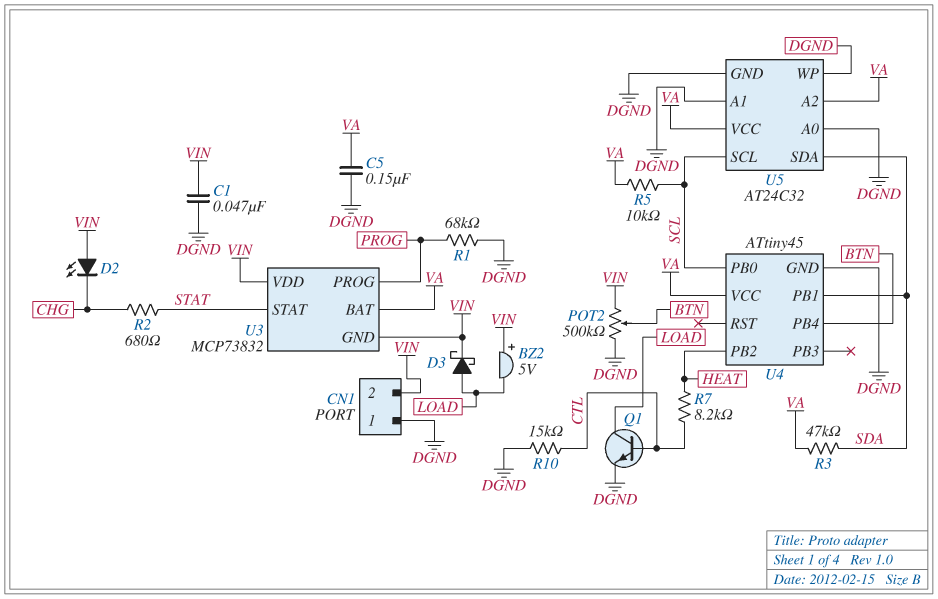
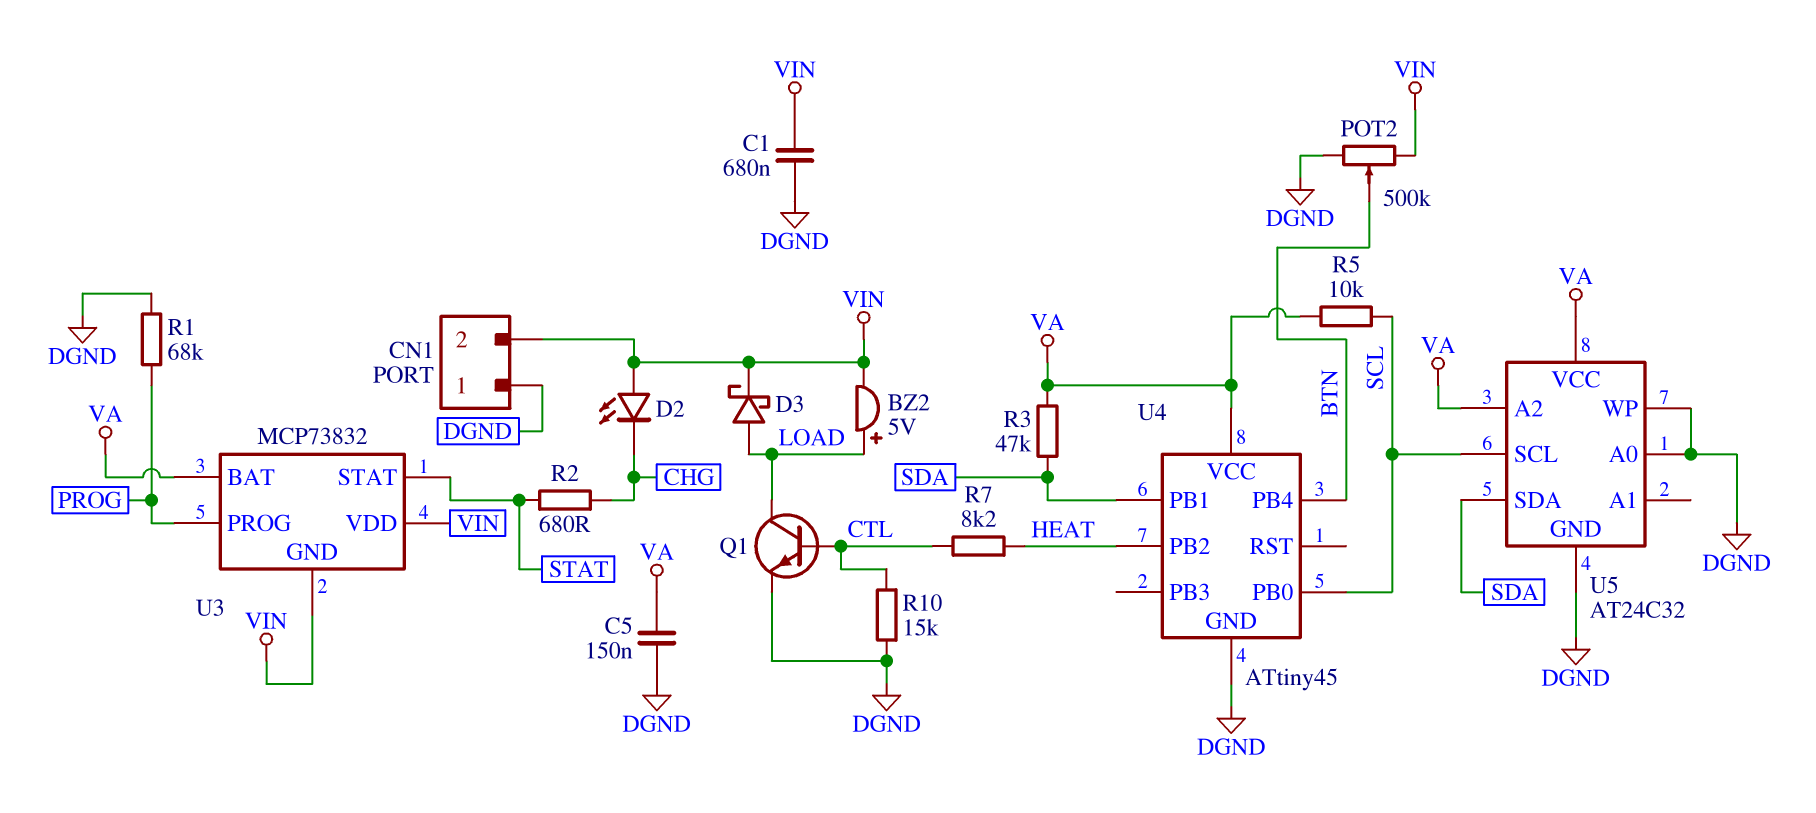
BZ2: buzzer 5V (plus VIN, minus LOAD) -> buzzer 5V (plus LOAD, minus VIN)
C1: 47nF (DGND, VIN) -> 680nF (DGND, VIN)
U5 pin A1: DGND -> none

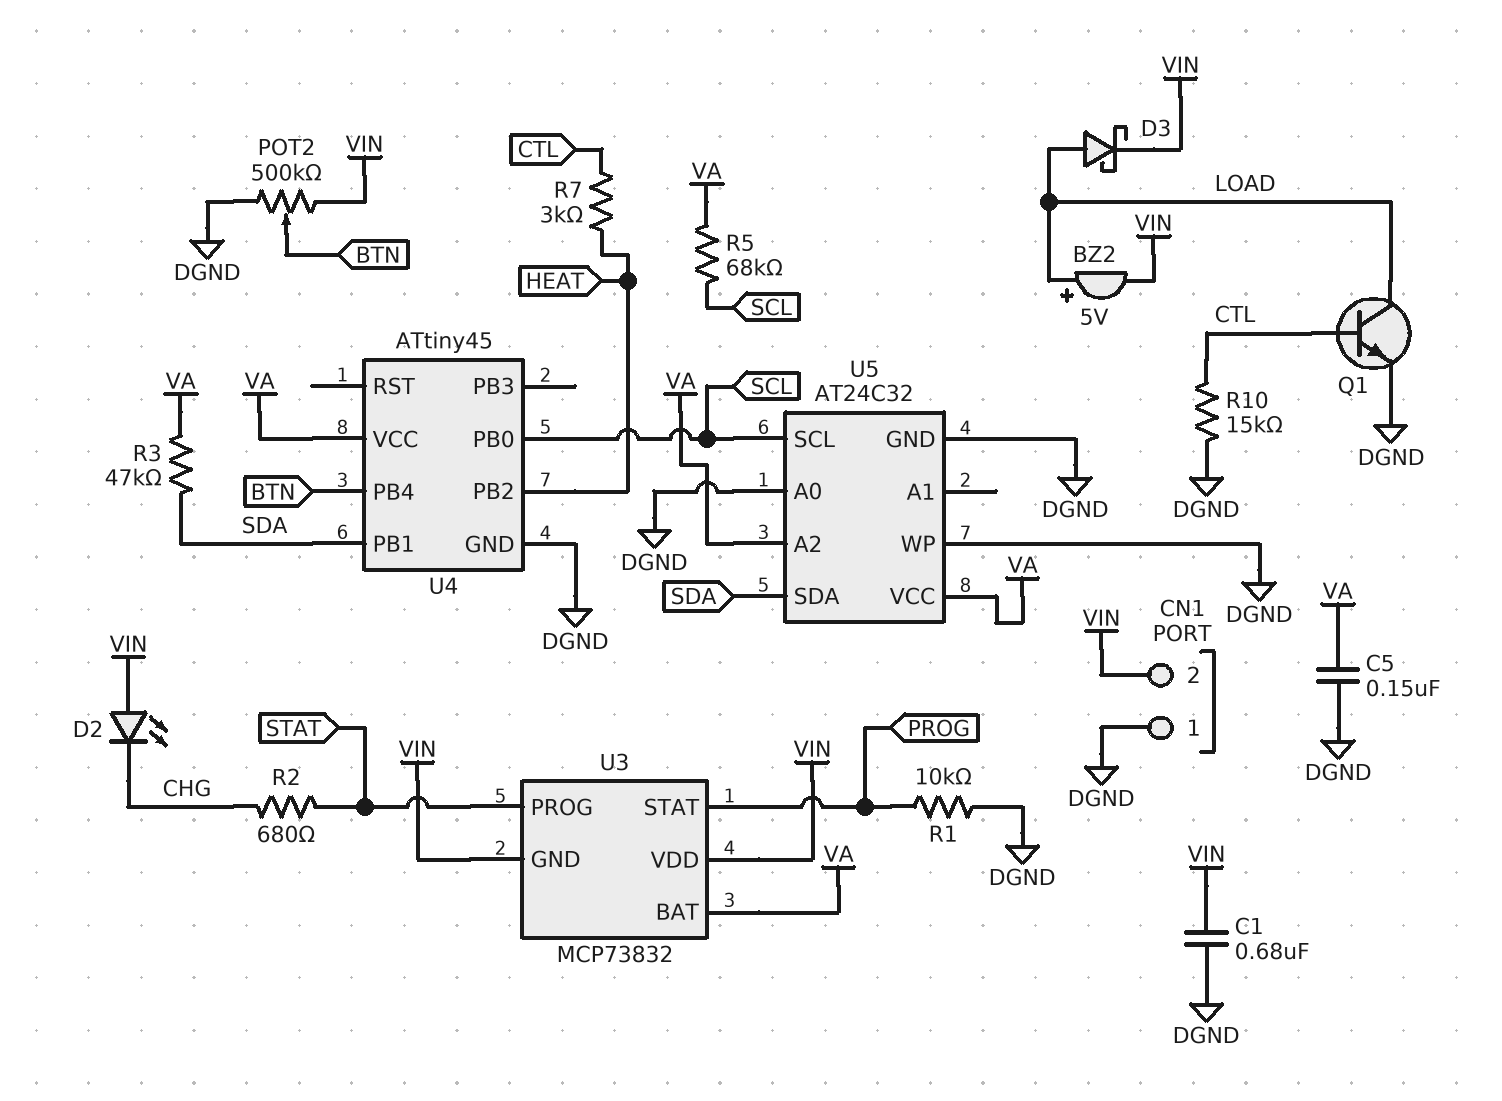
R1: 68k (DGND, PROG) -> 10k (DGND, PROG)
R5: 10k (SCL, VA) -> 68k (SCL, VA)
R7: 8.2k (CTL, HEAT) -> 3k (CTL, HEAT)
U3 pin PROG: PROG -> STAT
U3 pin STAT: STAT -> PROG

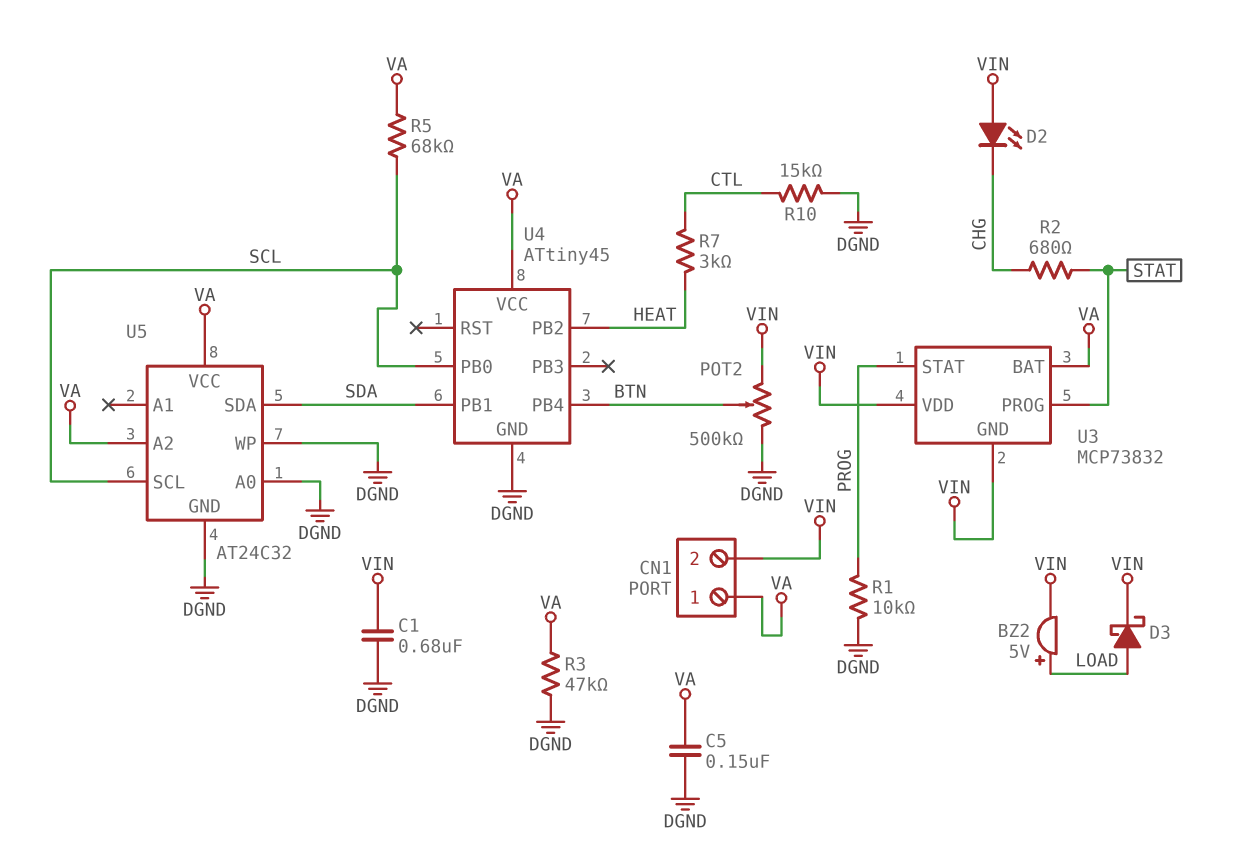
CN1 pin 1: DGND -> VA
Q1: NPN (B CTL, C LOAD, E DGND) -> none
R3: 47k (SDA, VA) -> 47k (DGND, VA)

